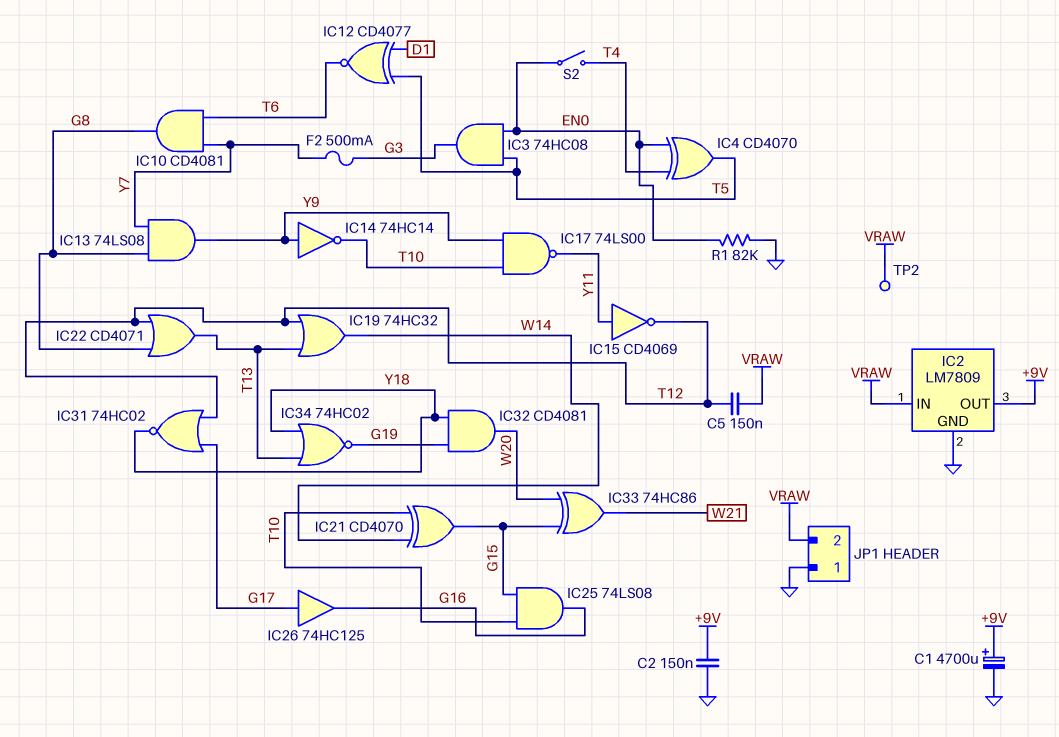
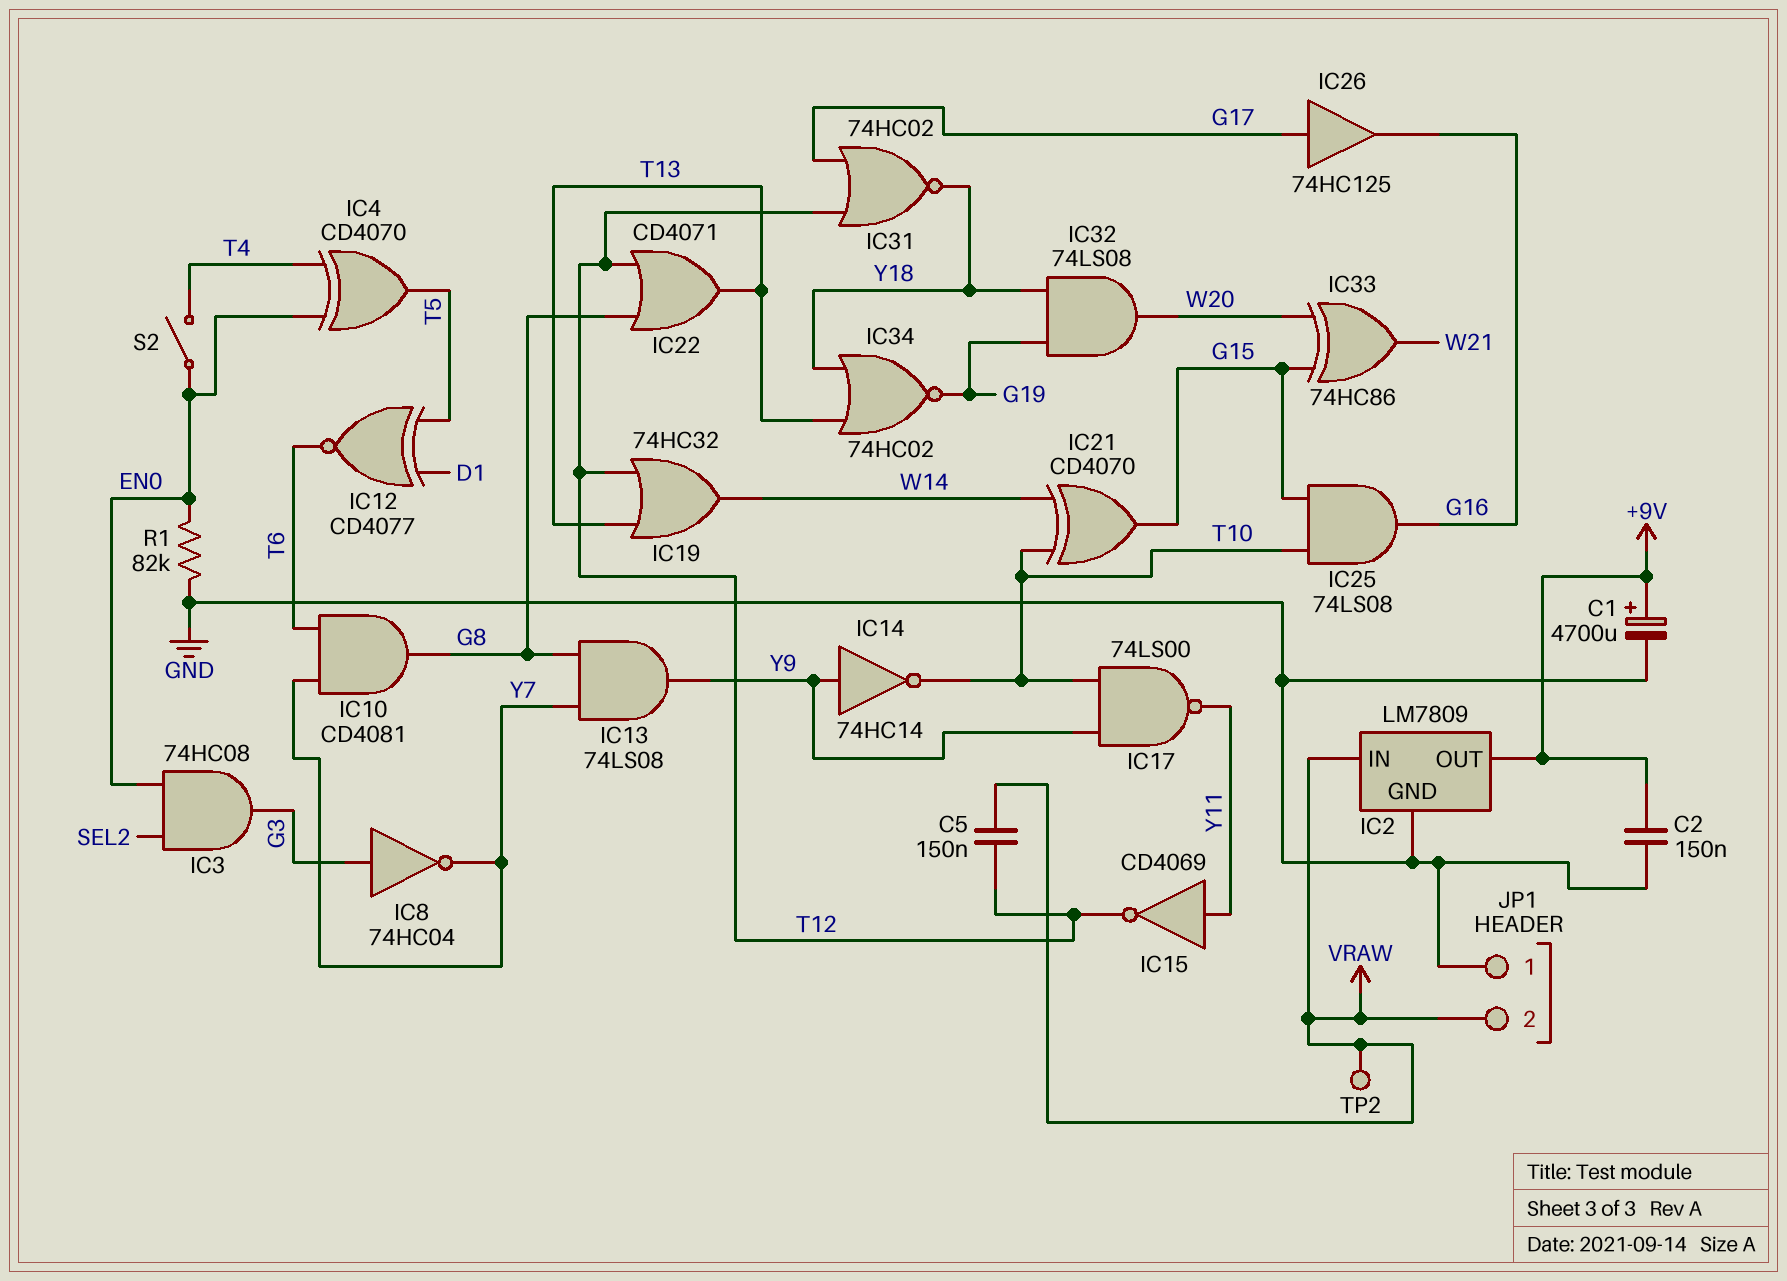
F2: 500mA (G3, Y7) -> none
IC3: AND 74HC08 (in EN0, in T5, out G3) -> AND 74HC08 (in EN0, in SEL2, out G3)
IC8: none -> NOT 74HC04 (in G3, out Y7)
IC32: AND CD4081 (in G19, in Y18, out W20) -> AND 74LS08 (in G19, in Y18, out W20)

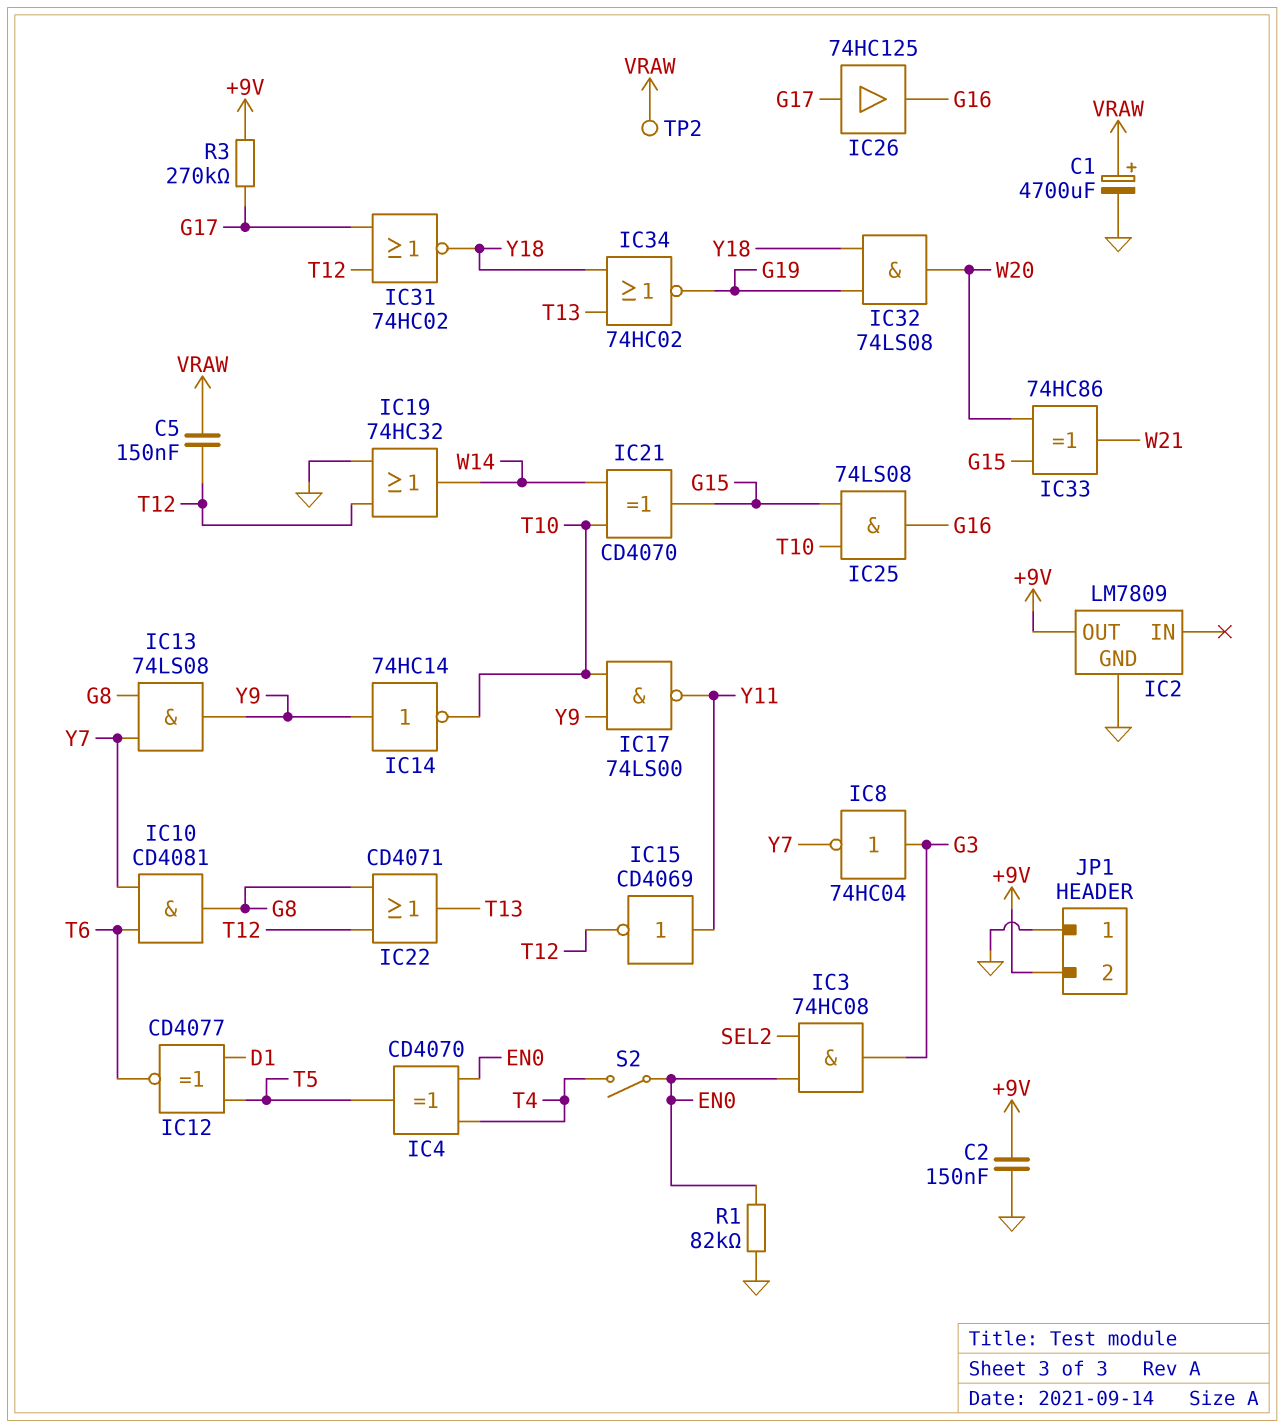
C1: 4700uF (plus +9V, minus GND) -> 4700uF (plus VRAW, minus GND)
IC2 pin IN: VRAW -> none
IC19: OR 74HC32 (in T12, in T13, out W14) -> OR 74HC32 (in GND, in T12, out W14)
JP1 pin 2: VRAW -> +9V
R3: none -> 270k (+9V, G17)

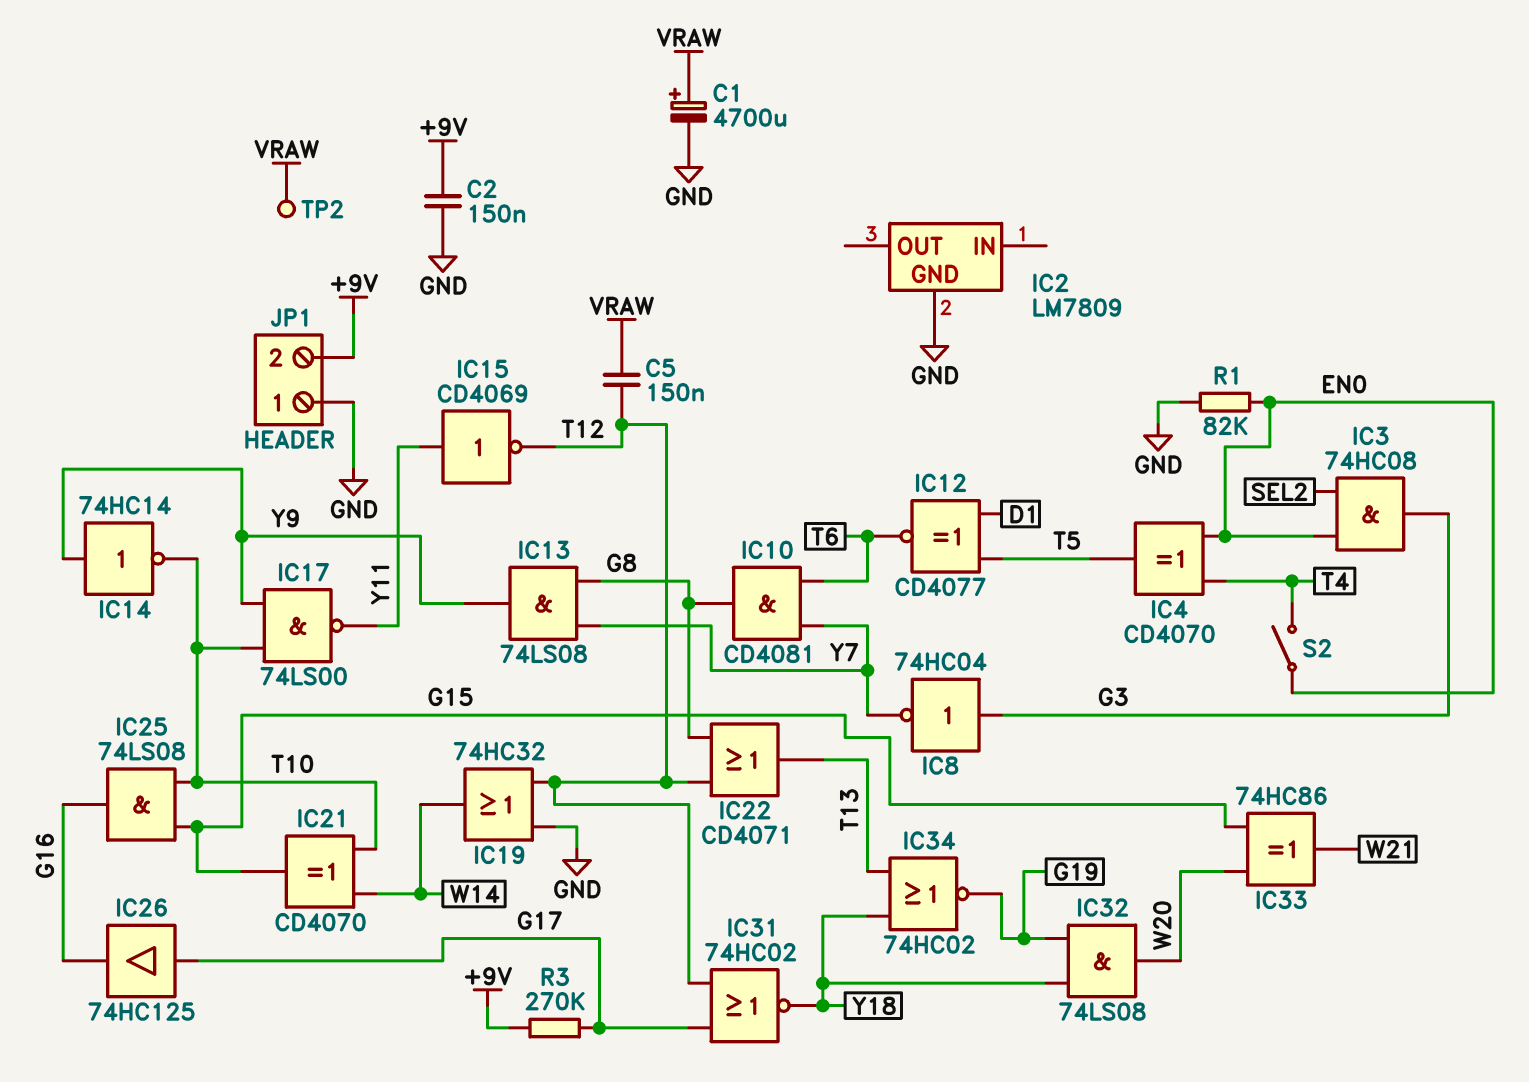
IC2 pin OUT: +9V -> none

